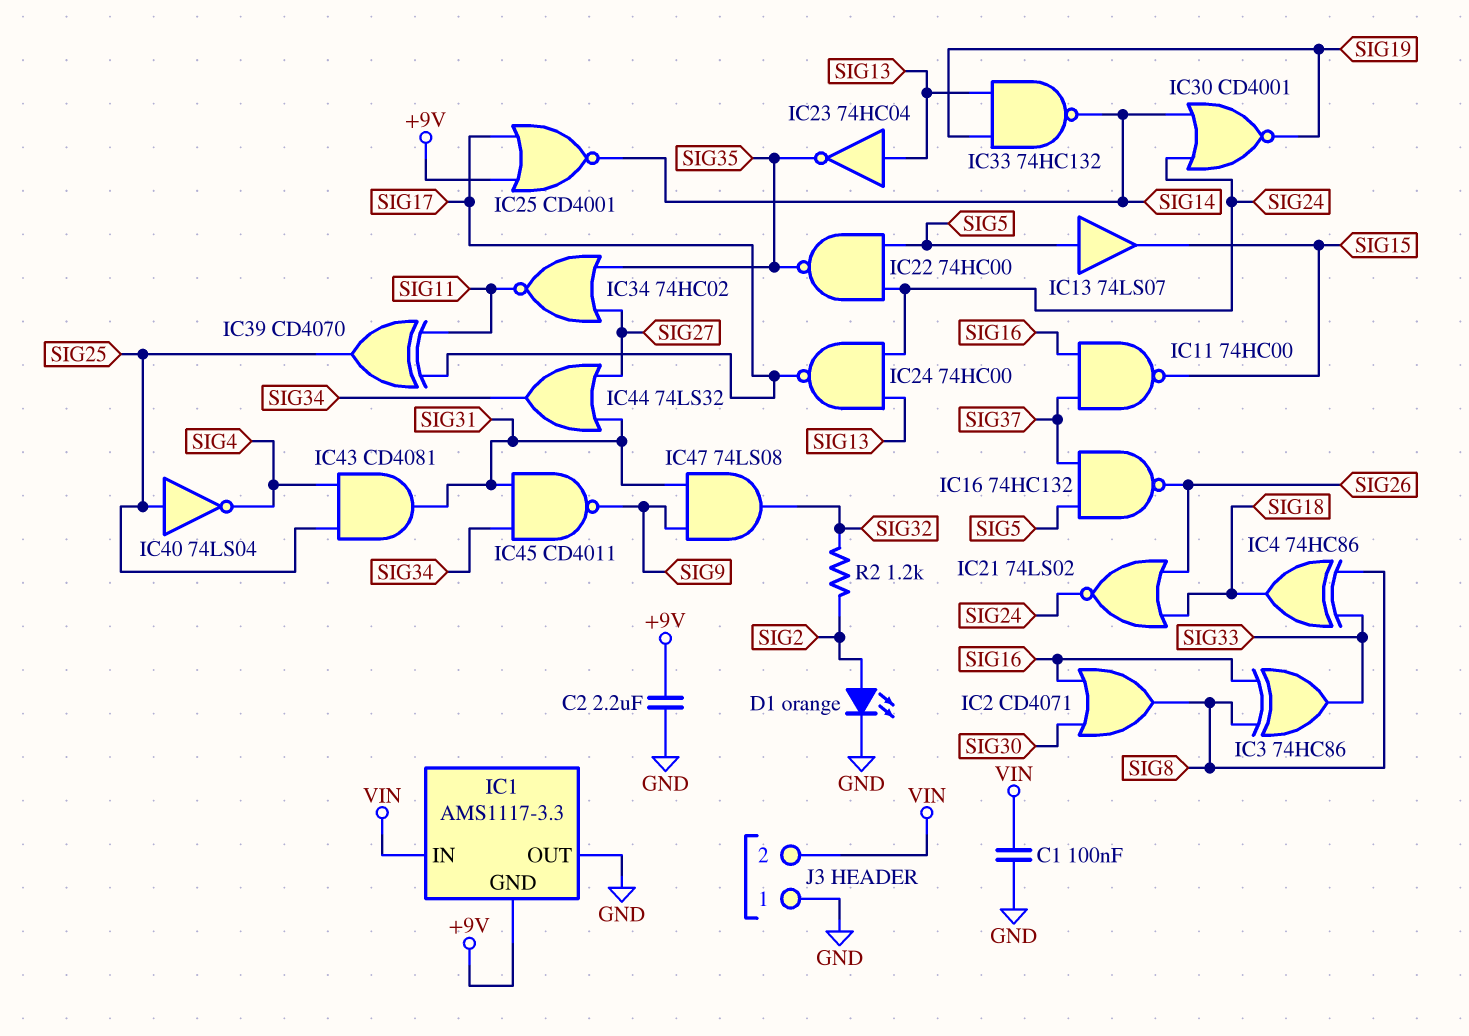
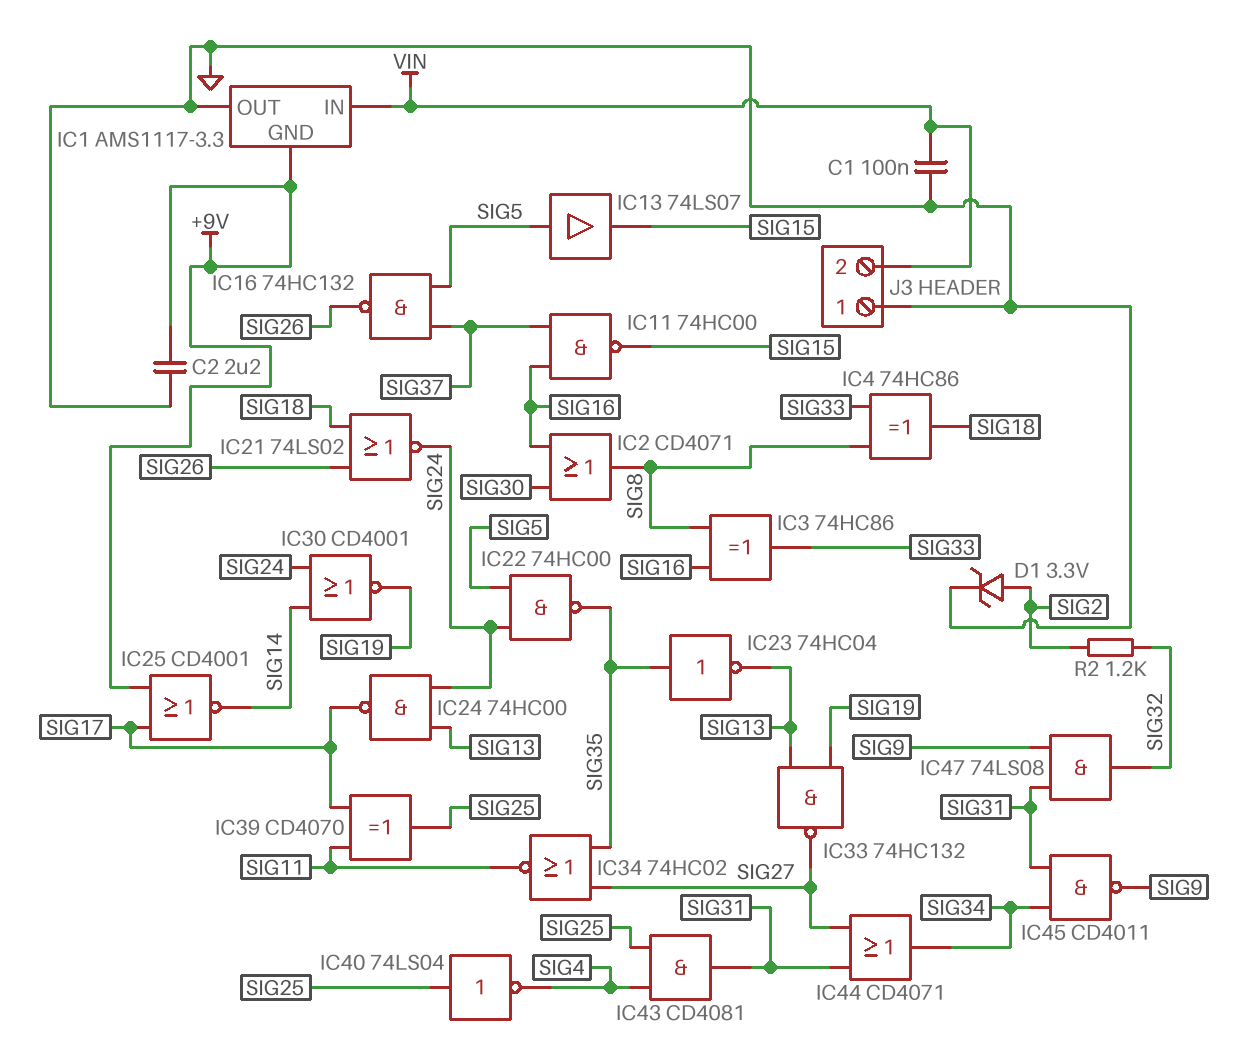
D1: LED orange (A SIG2, K GND) -> zener 3.3V (A SIG2, K GND)
IC23: NOT 74HC04 (in SIG13, out SIG35) -> NOT 74HC04 (in SIG35, out SIG13)
IC33: NAND 74HC132 (in SIG13, in SIG19, out SIG14) -> NAND 74HC132 (in SIG13, in SIG19, out SIG27)
IC44: OR 74LS32 (in SIG27, in SIG31, out SIG34) -> OR CD4071 (in SIG27, in SIG31, out SIG34)

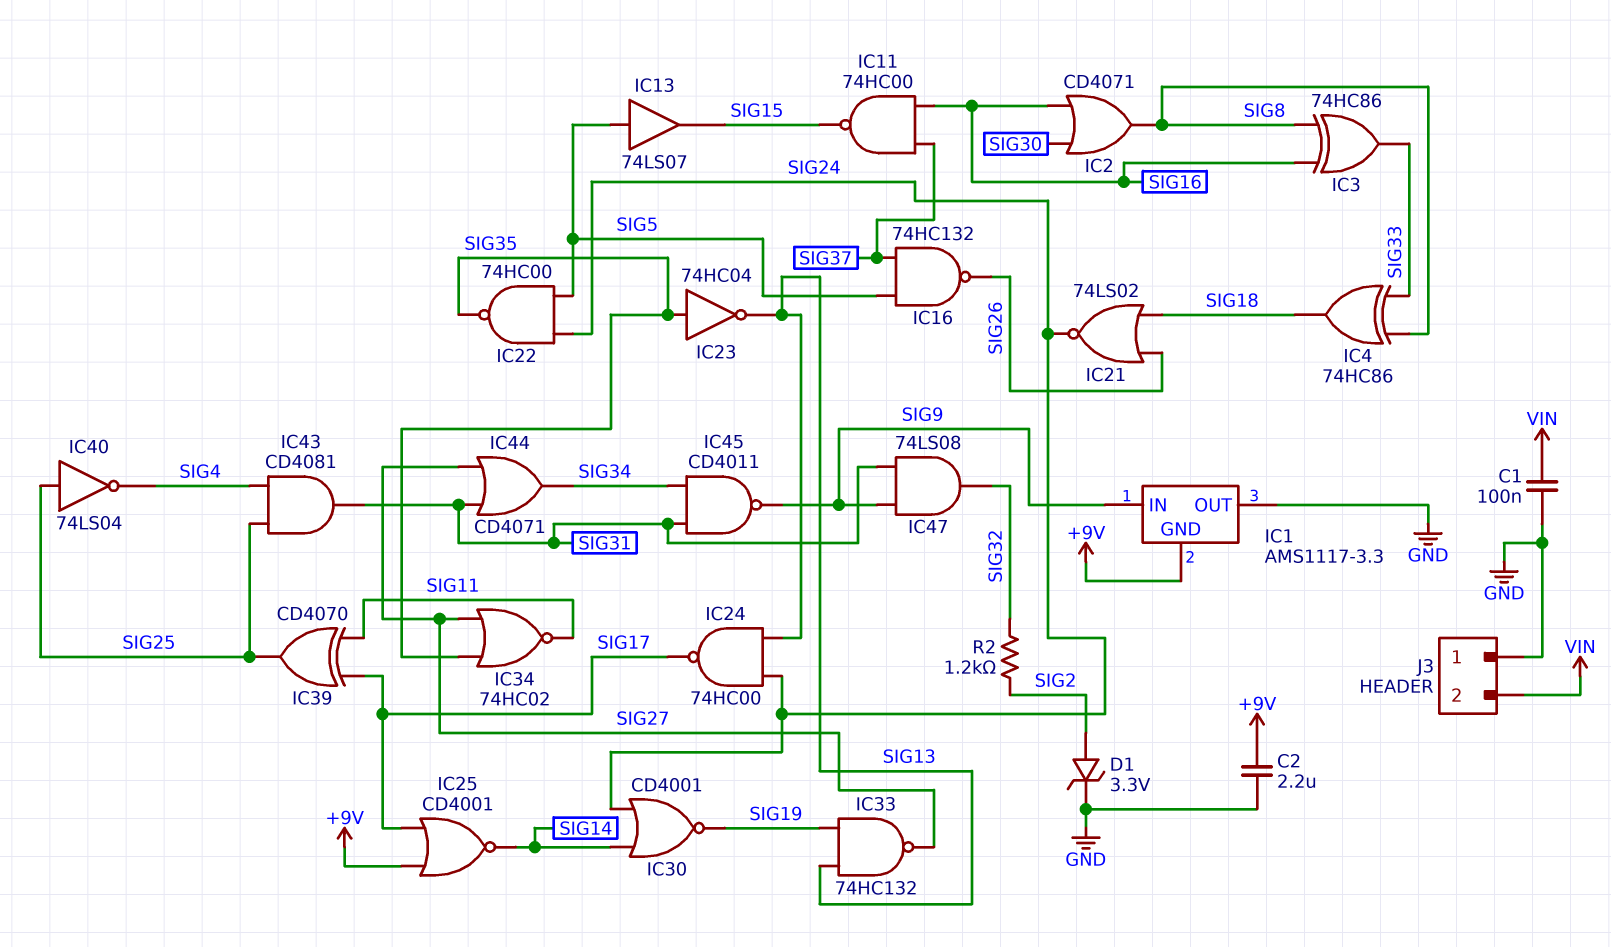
IC1 pin IN: VIN -> SIG9

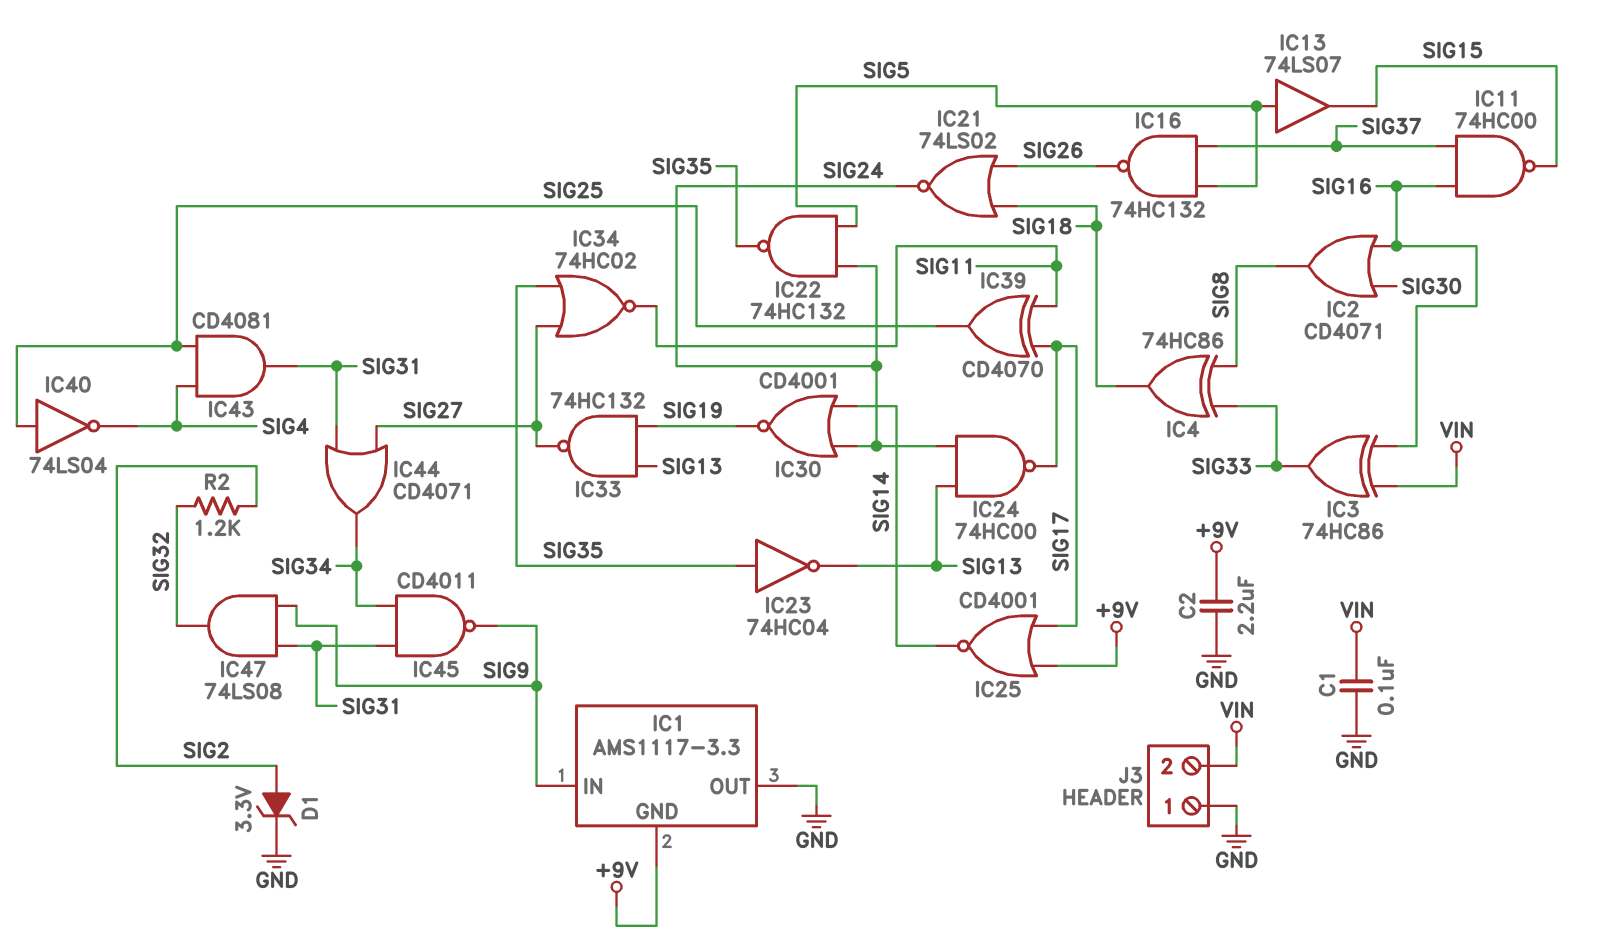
IC3: XOR 74HC86 (in SIG8, in SIG16, out SIG33) -> XOR 74HC86 (in SIG16, in VIN, out SIG33)
IC22: NAND 74HC00 (in SIG5, in SIG24, out SIG35) -> NAND 74HC132 (in SIG5, in SIG24, out SIG35)

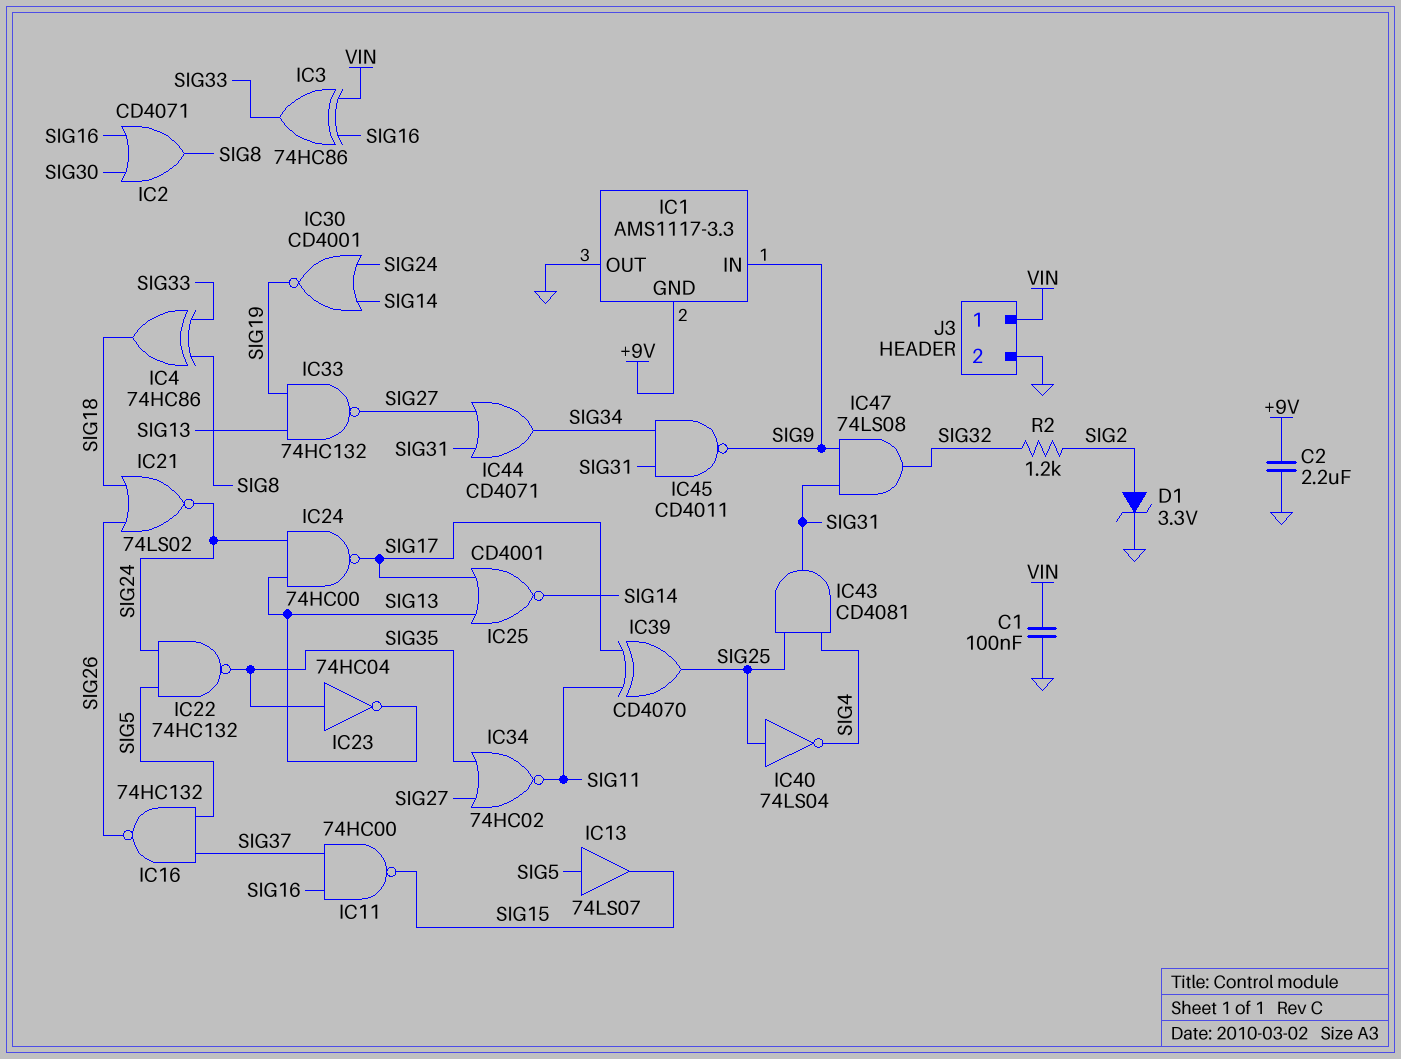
IC25: NOR CD4001 (in +9V, in SIG17, out SIG14) -> NOR CD4001 (in SIG13, in SIG17, out SIG14)
J3 pin 1: GND -> VIN
J3 pin 2: VIN -> GND

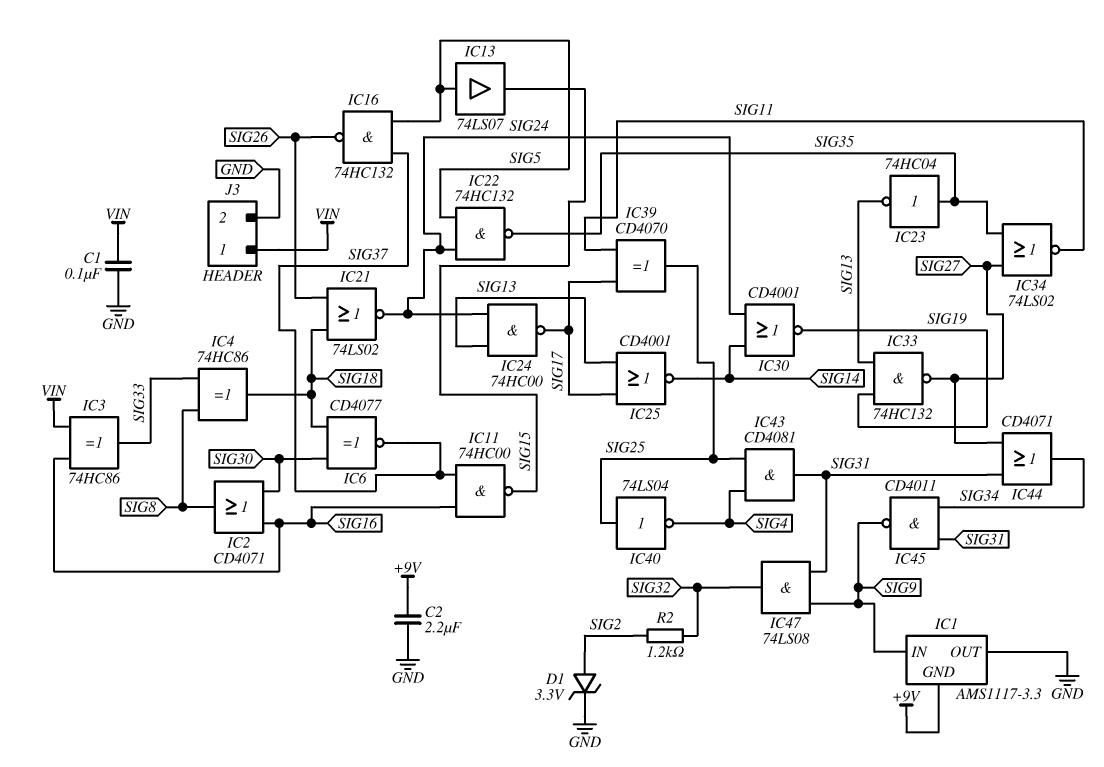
IC6: none -> XNOR CD4077 (in SIG18, in SIG30, out SIG37)
IC34: NOR 74HC02 (in SIG27, in SIG35, out SIG11) -> NOR 74LS02 (in SIG27, in SIG35, out SIG11)

